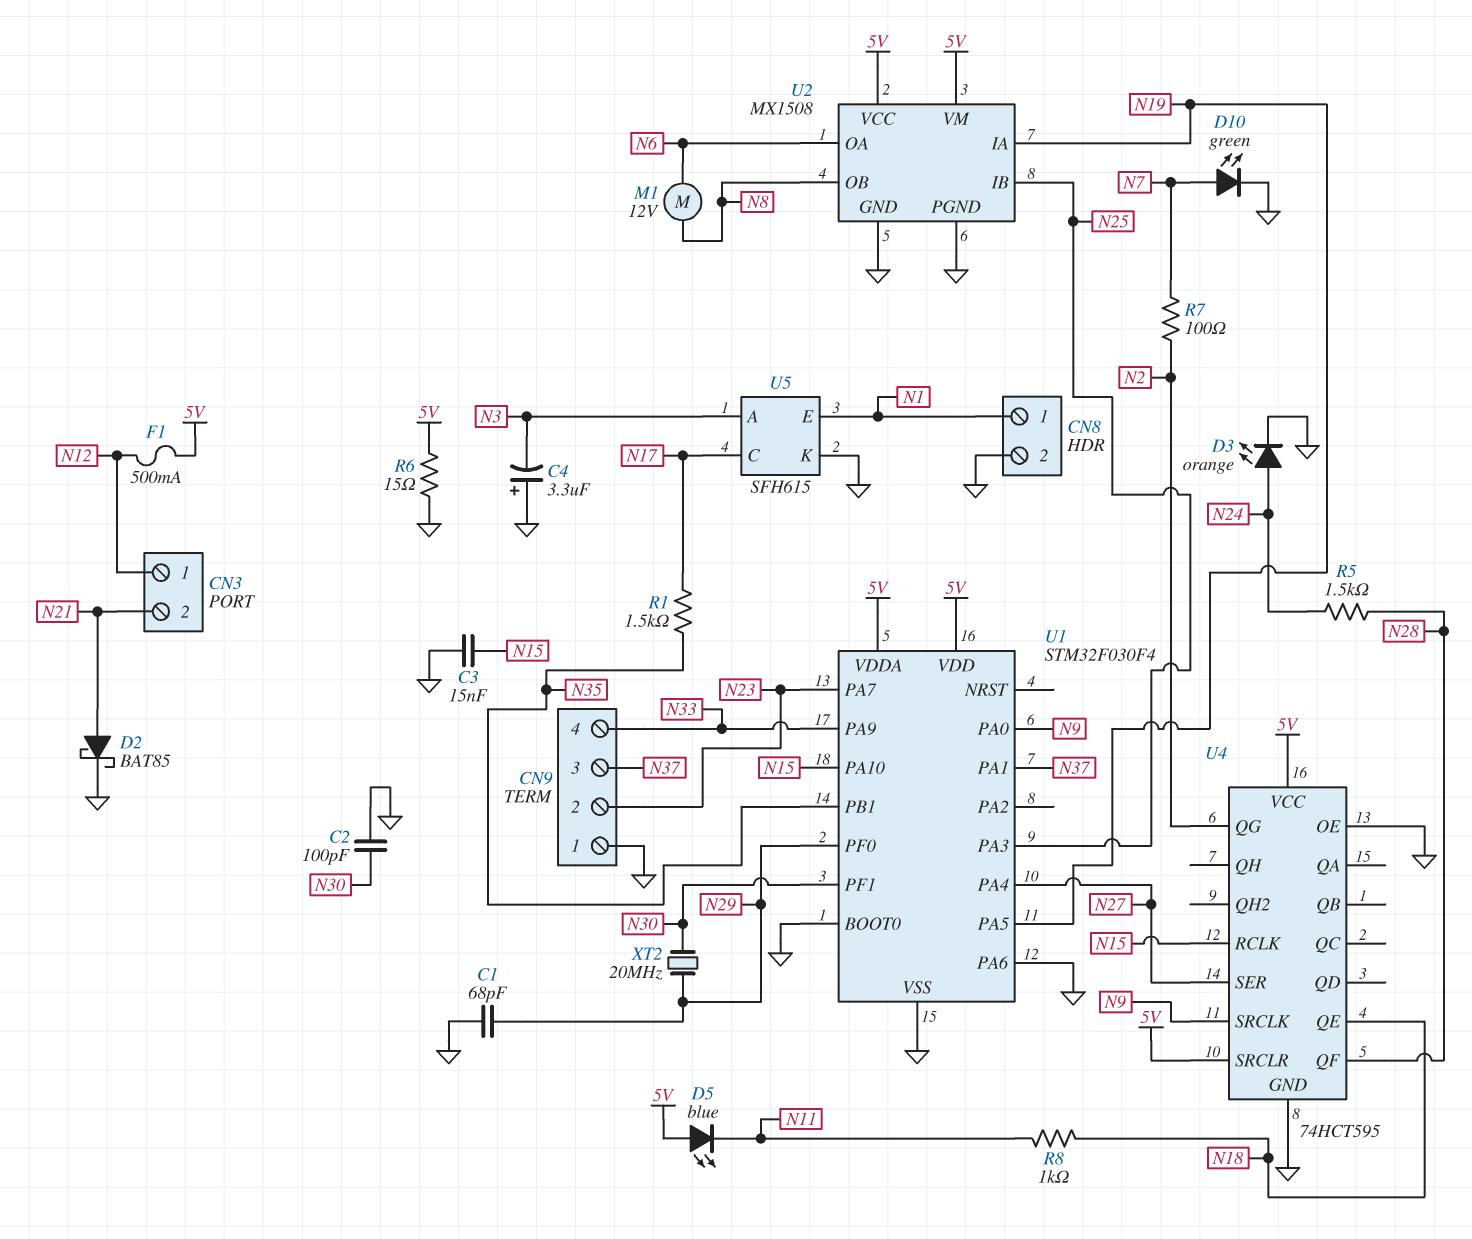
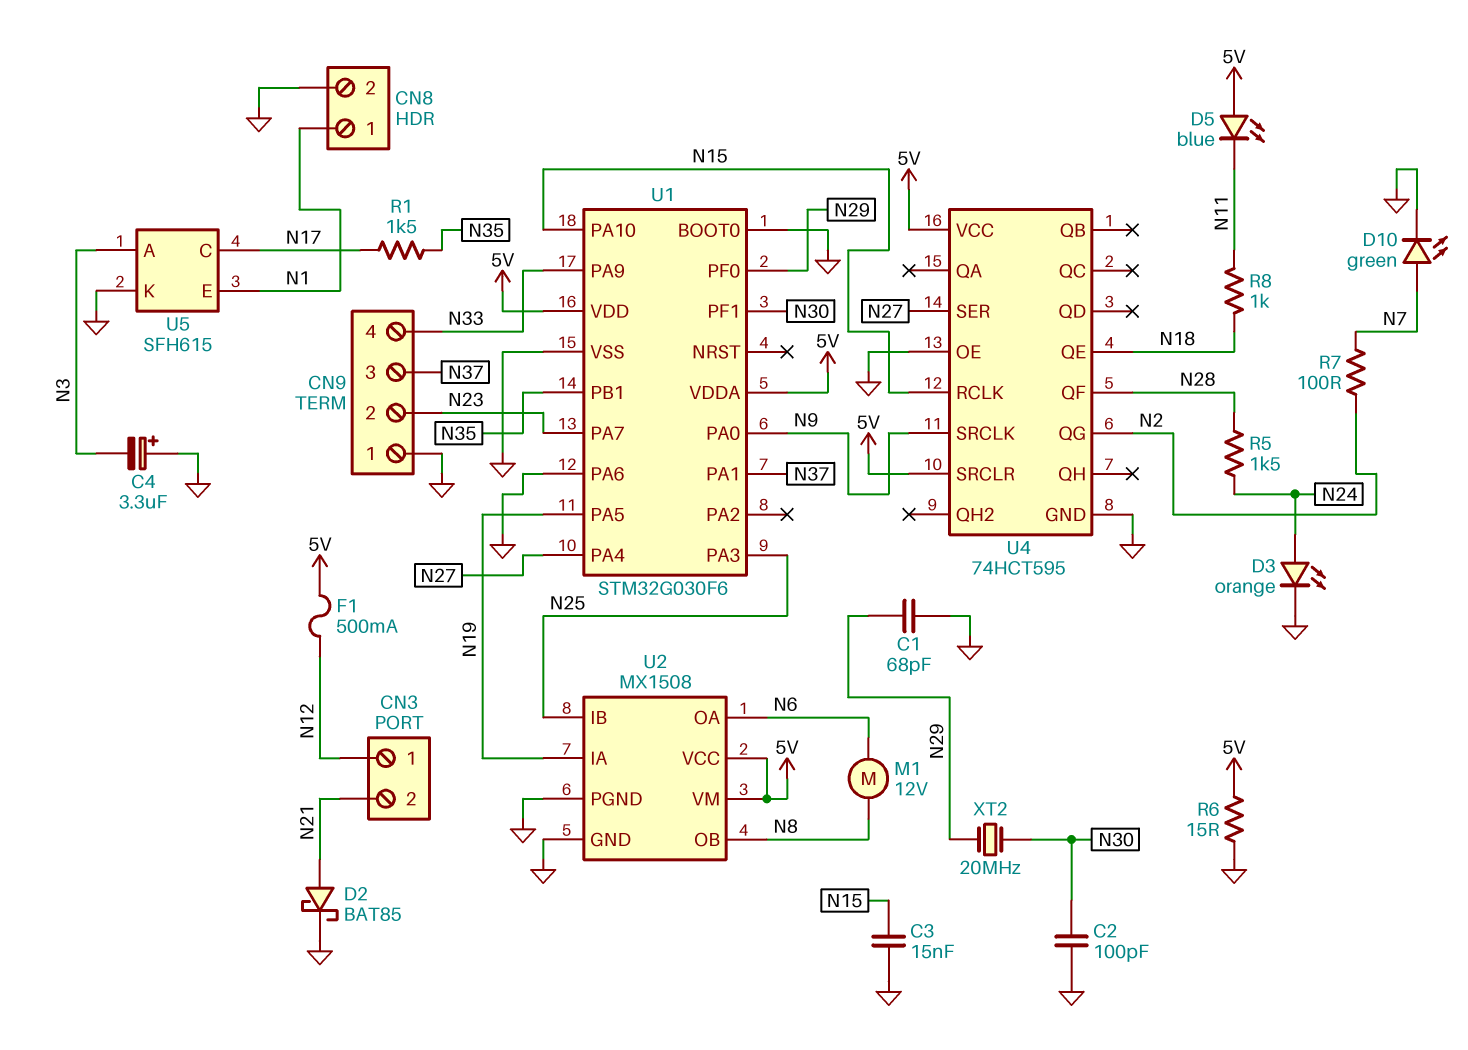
U1: STM32F030F4 -> STM32G030F6

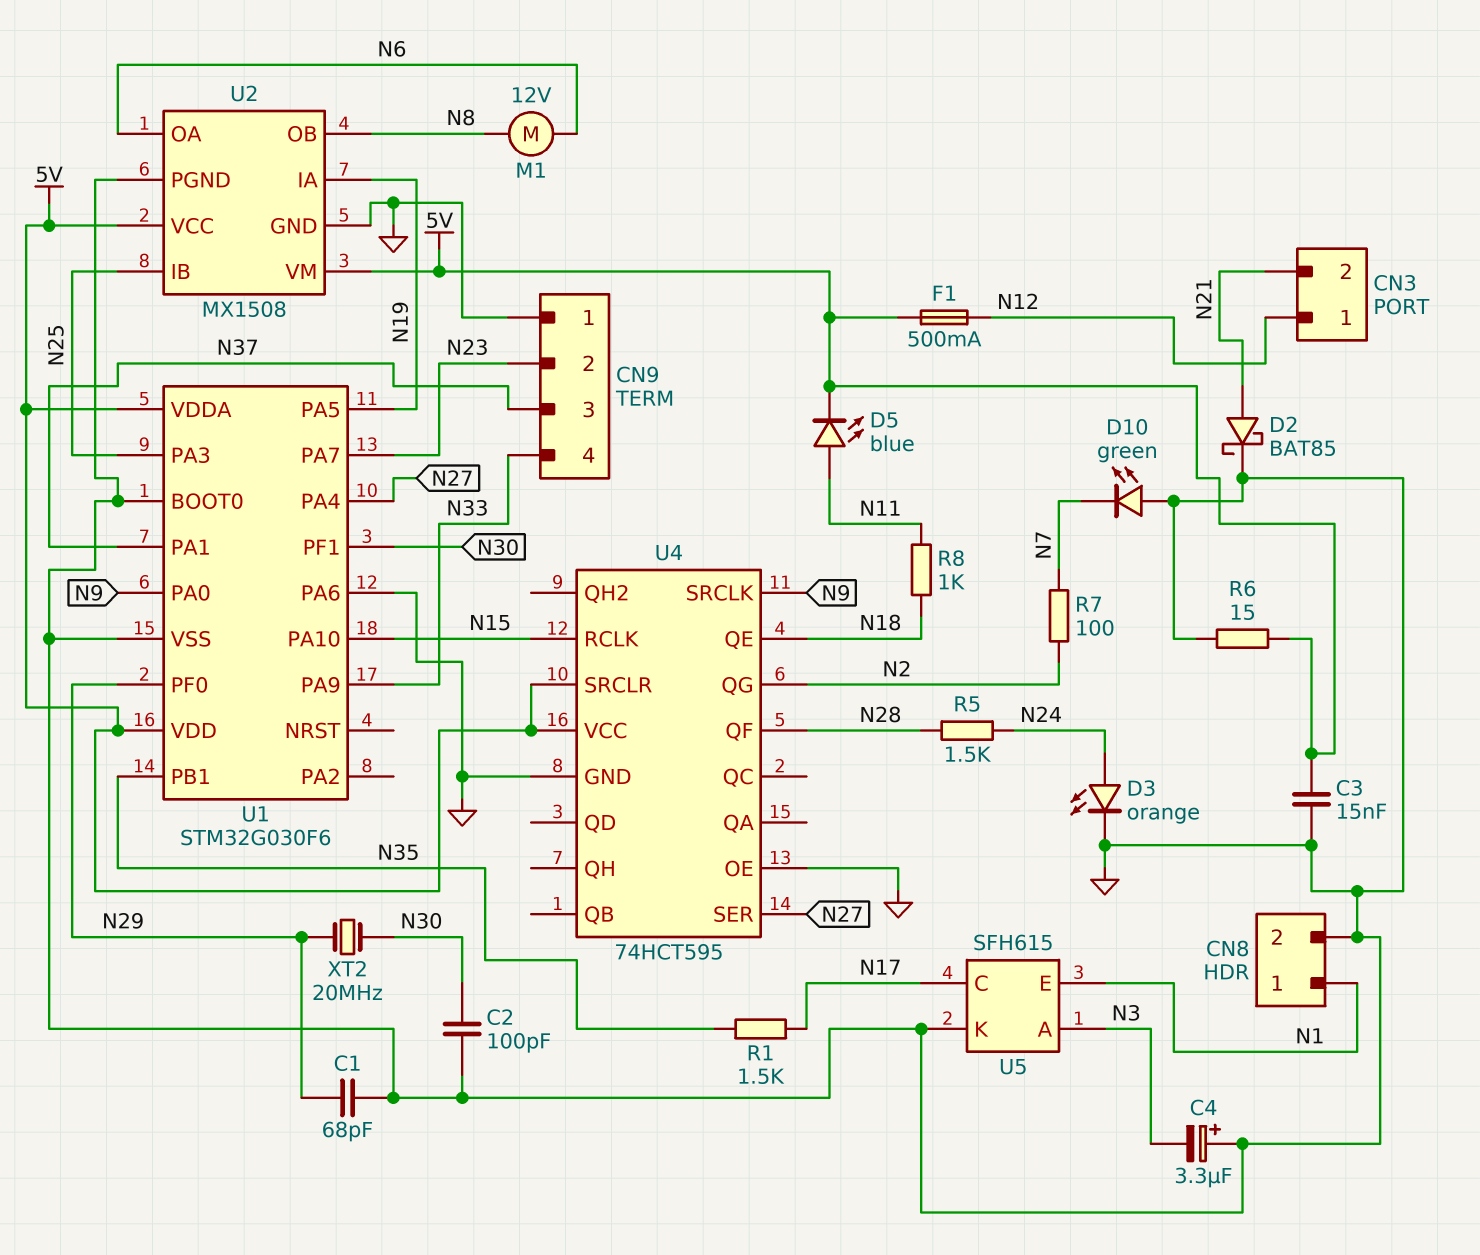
C3: 15nF (GND, N15) -> 15nF (5V, GND)
D5: LED blue (A 5V, K N11) -> LED blue (A N11, K 5V)
D10: LED green (A N7, K GND) -> LED green (A GND, K N7)

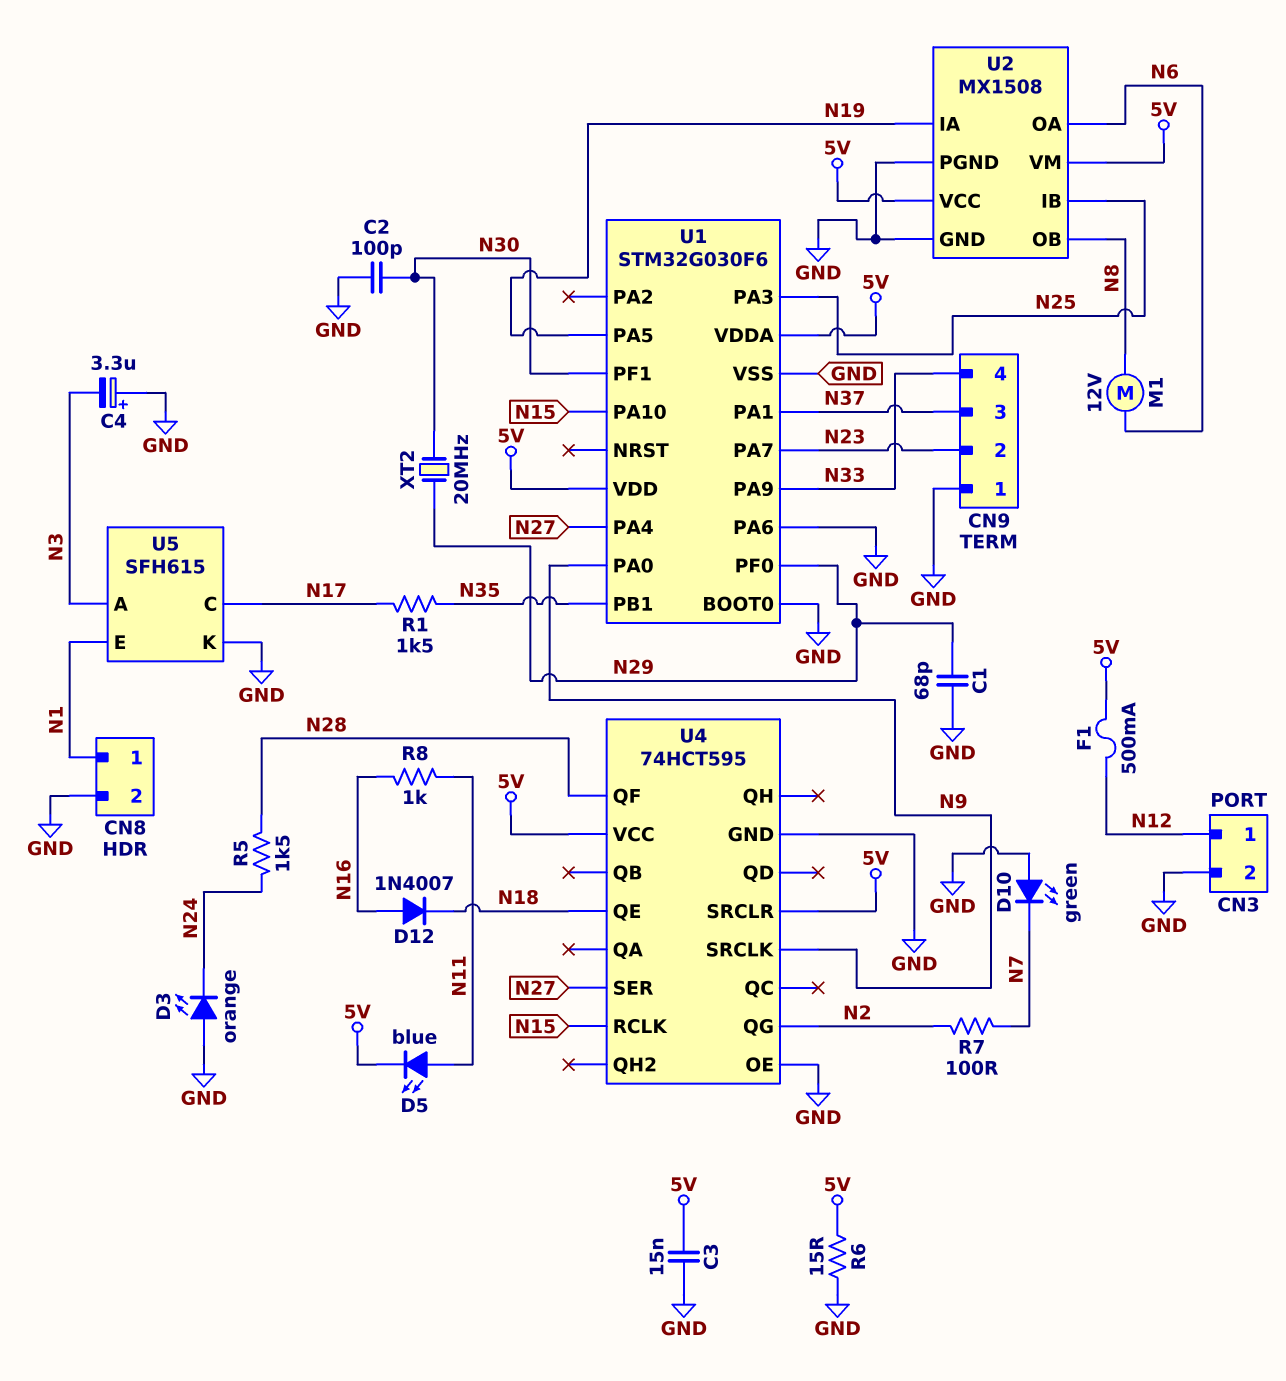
CN3 pin 2: N21 -> GND
D2: schottky BAT85 (A N21, K GND) -> none
D3: LED orange (A N24, K GND) -> LED orange (A GND, K N24)
D12: none -> diode 1N4007 (A N16, K N18)
R8: 1k (N11, N18) -> 1k (N11, N16)

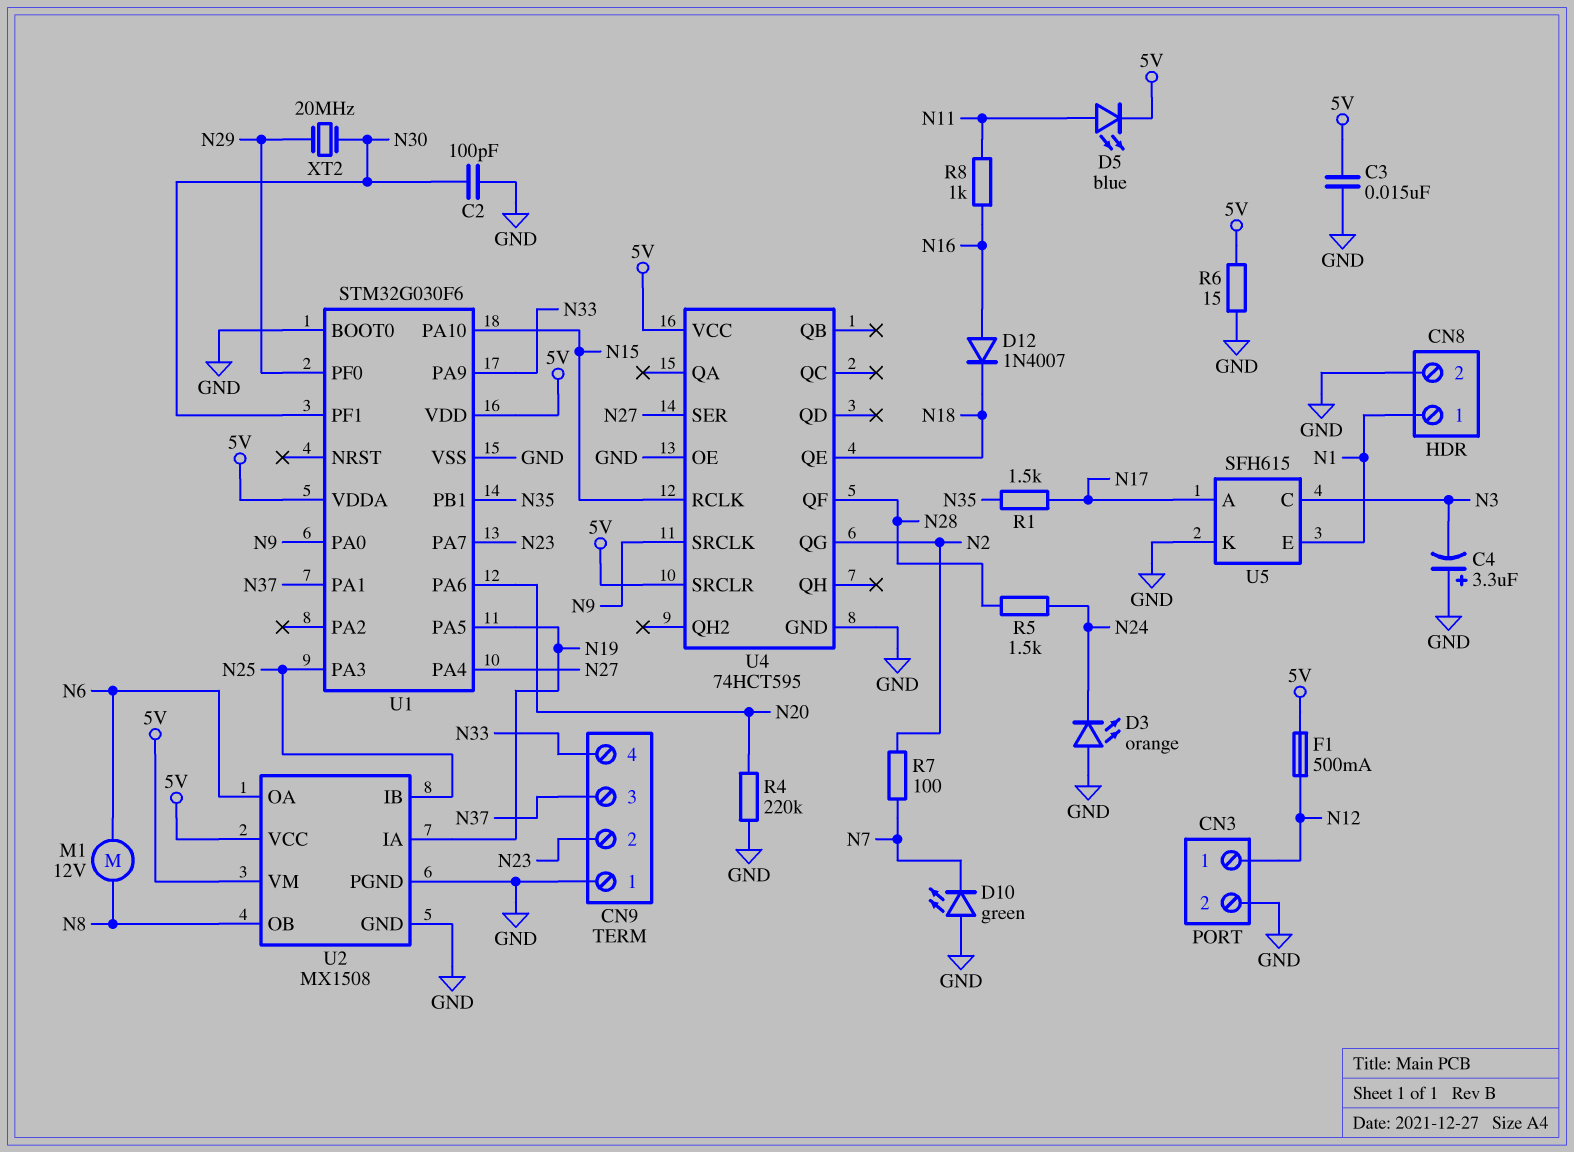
C1: 68pF (GND, N29) -> none
R4: none -> 220k (GND, N20)
U1 pin PA6: GND -> N20
U5 pin A: N3 -> N17
U5 pin C: N17 -> N3

